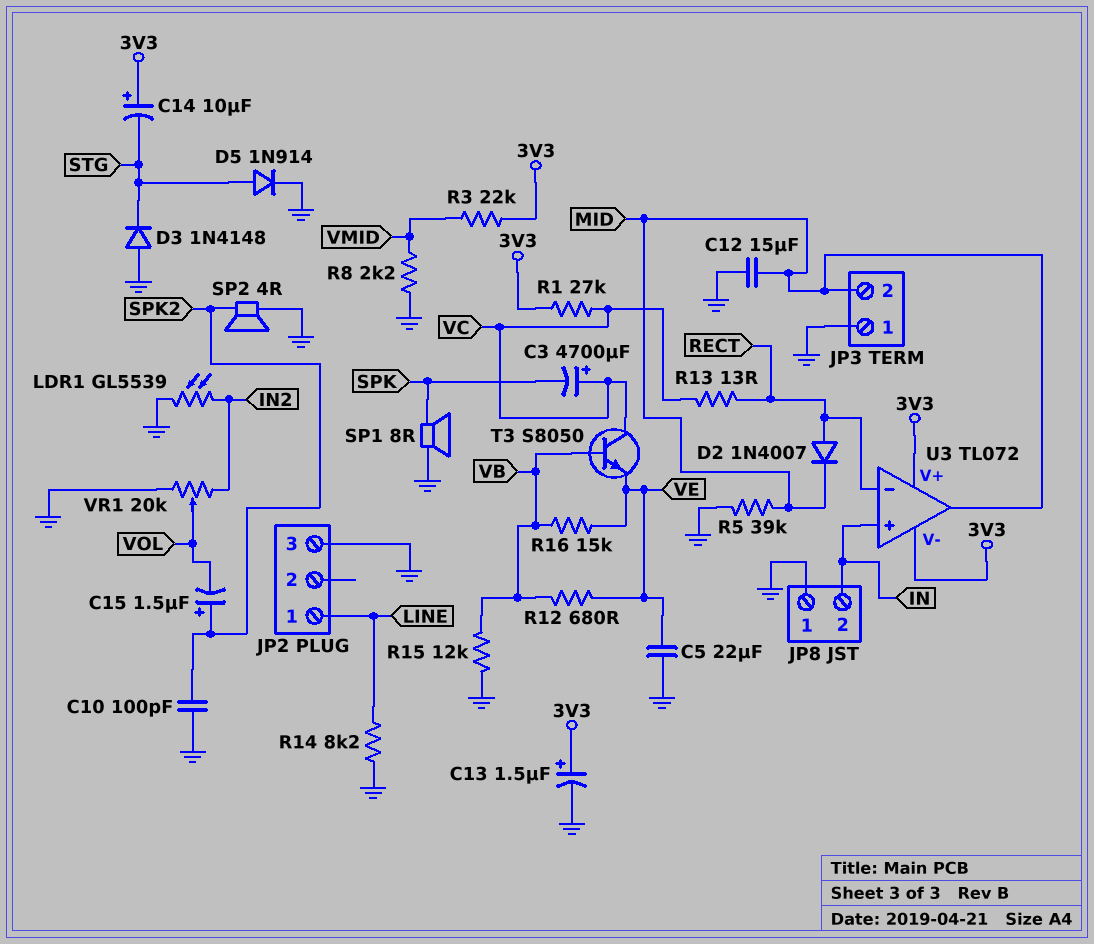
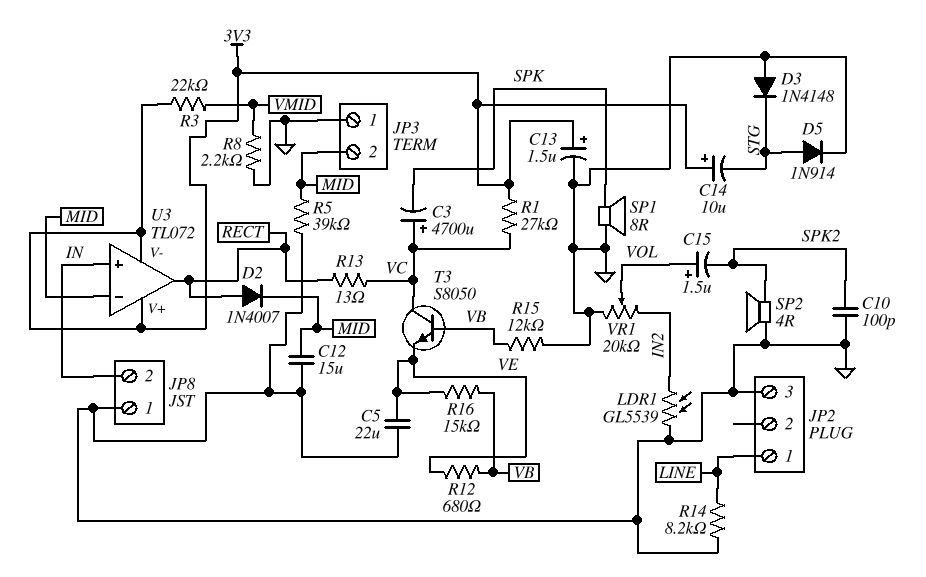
C15: 1.5uF (plus SPK2, minus VOL) -> 1.5uF (plus VOL, minus SPK2)
U3 pin in-: RECT -> MID
U3 pin out: MID -> RECT

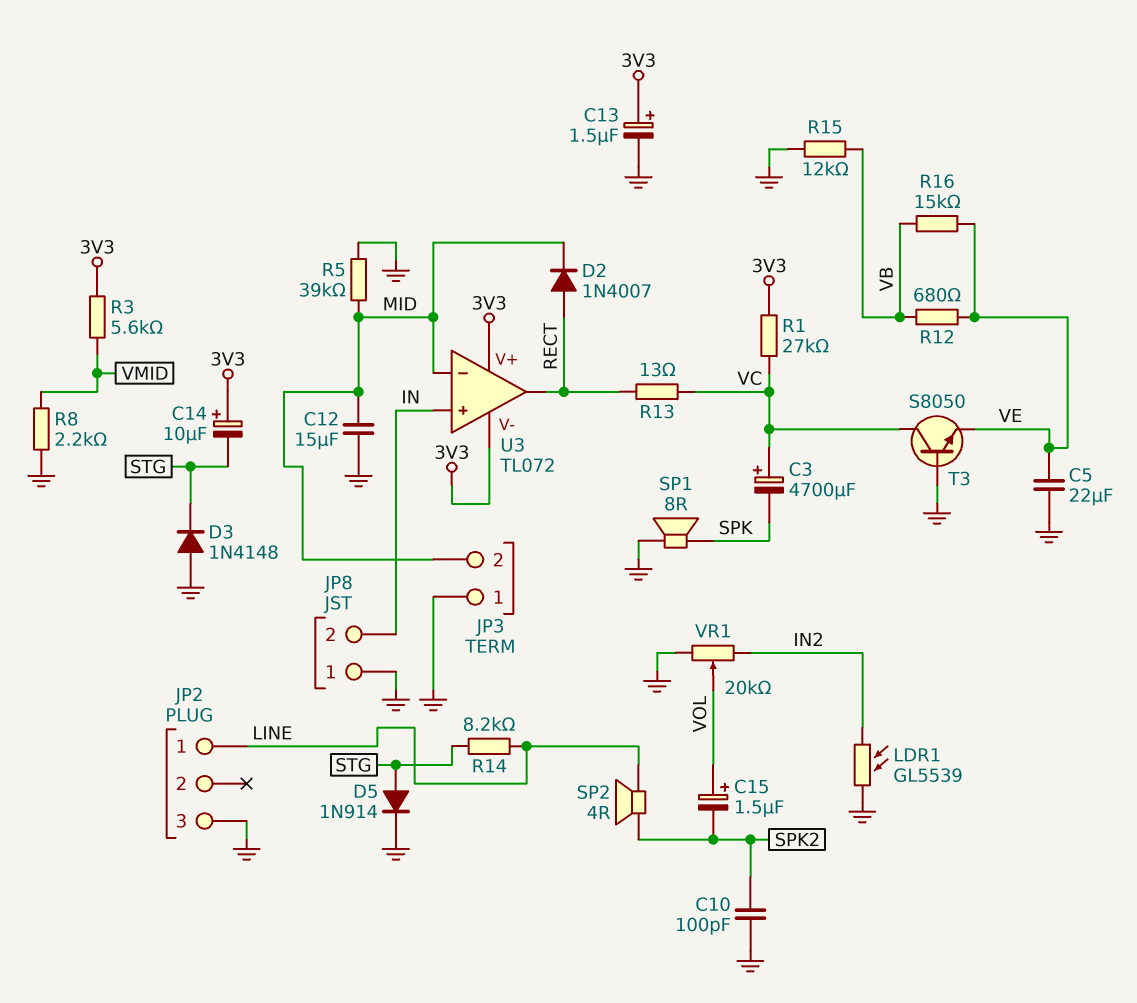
R3: 22k (3V3, VMID) -> 5.6k (3V3, VMID)
R14: 8.2k (GND, LINE) -> 8.2k (LINE, STG)
SP2: speaker 4R (GND, SPK2) -> speaker 4R (LINE, SPK2)
T3: NPN S8050 (B VB, C VC, E VE) -> NPN S8050 (B GND, C VC, E VE)

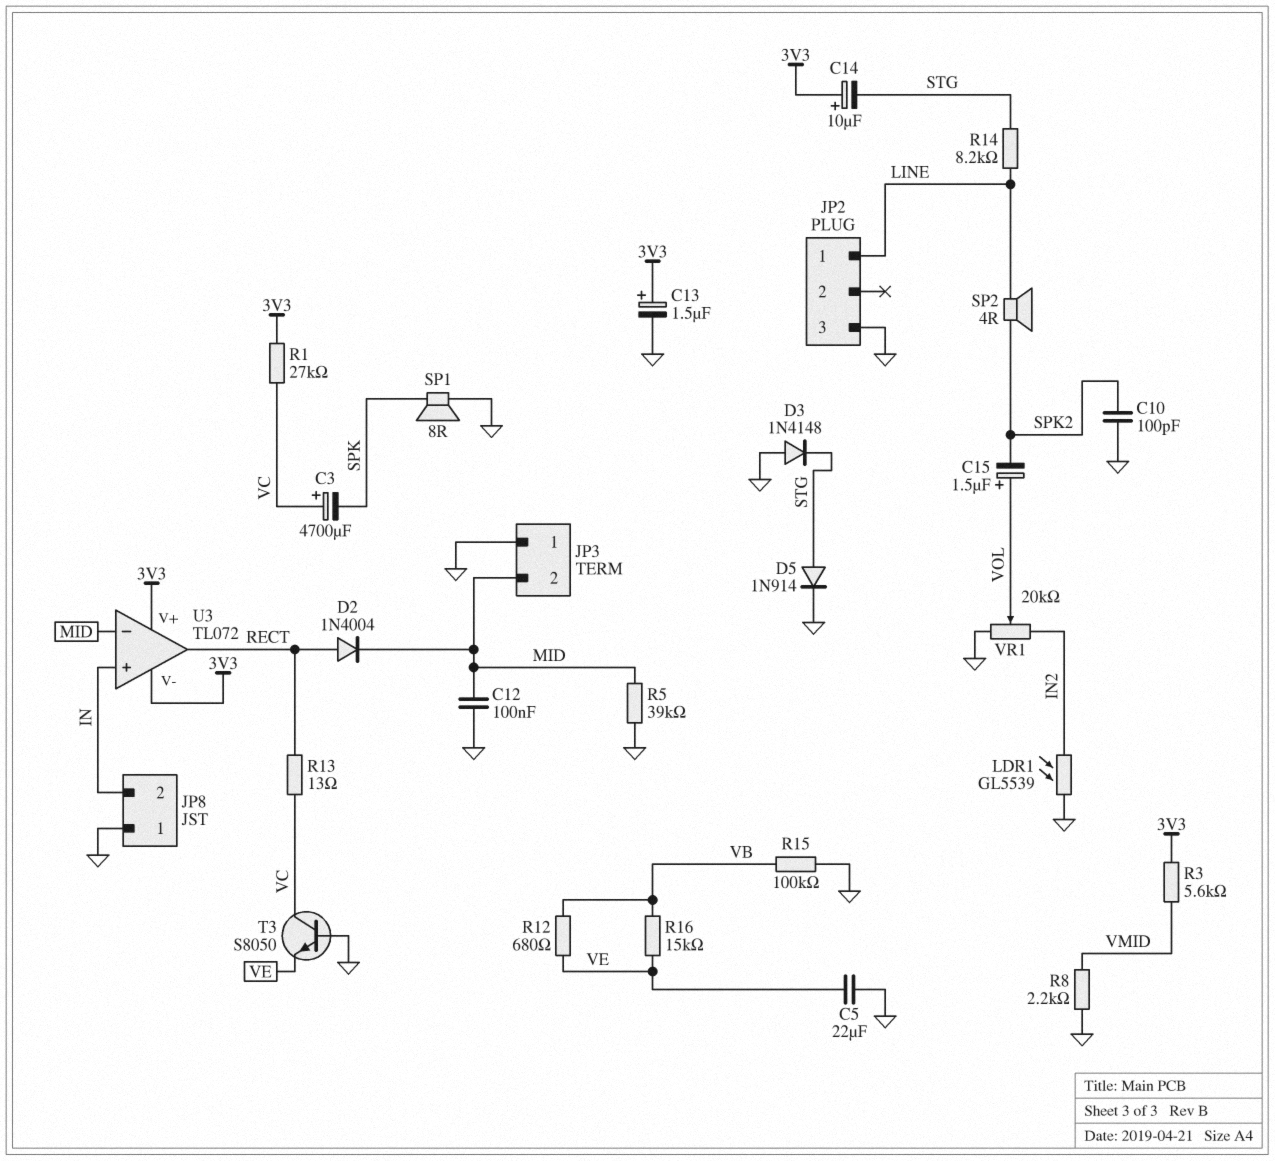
C12: 15uF (GND, MID) -> 100nF (GND, MID)
D2: diode 1N4007 (A RECT, K MID) -> diode 1N4004 (A RECT, K MID)
R15: 12k (GND, VB) -> 100k (GND, VB)

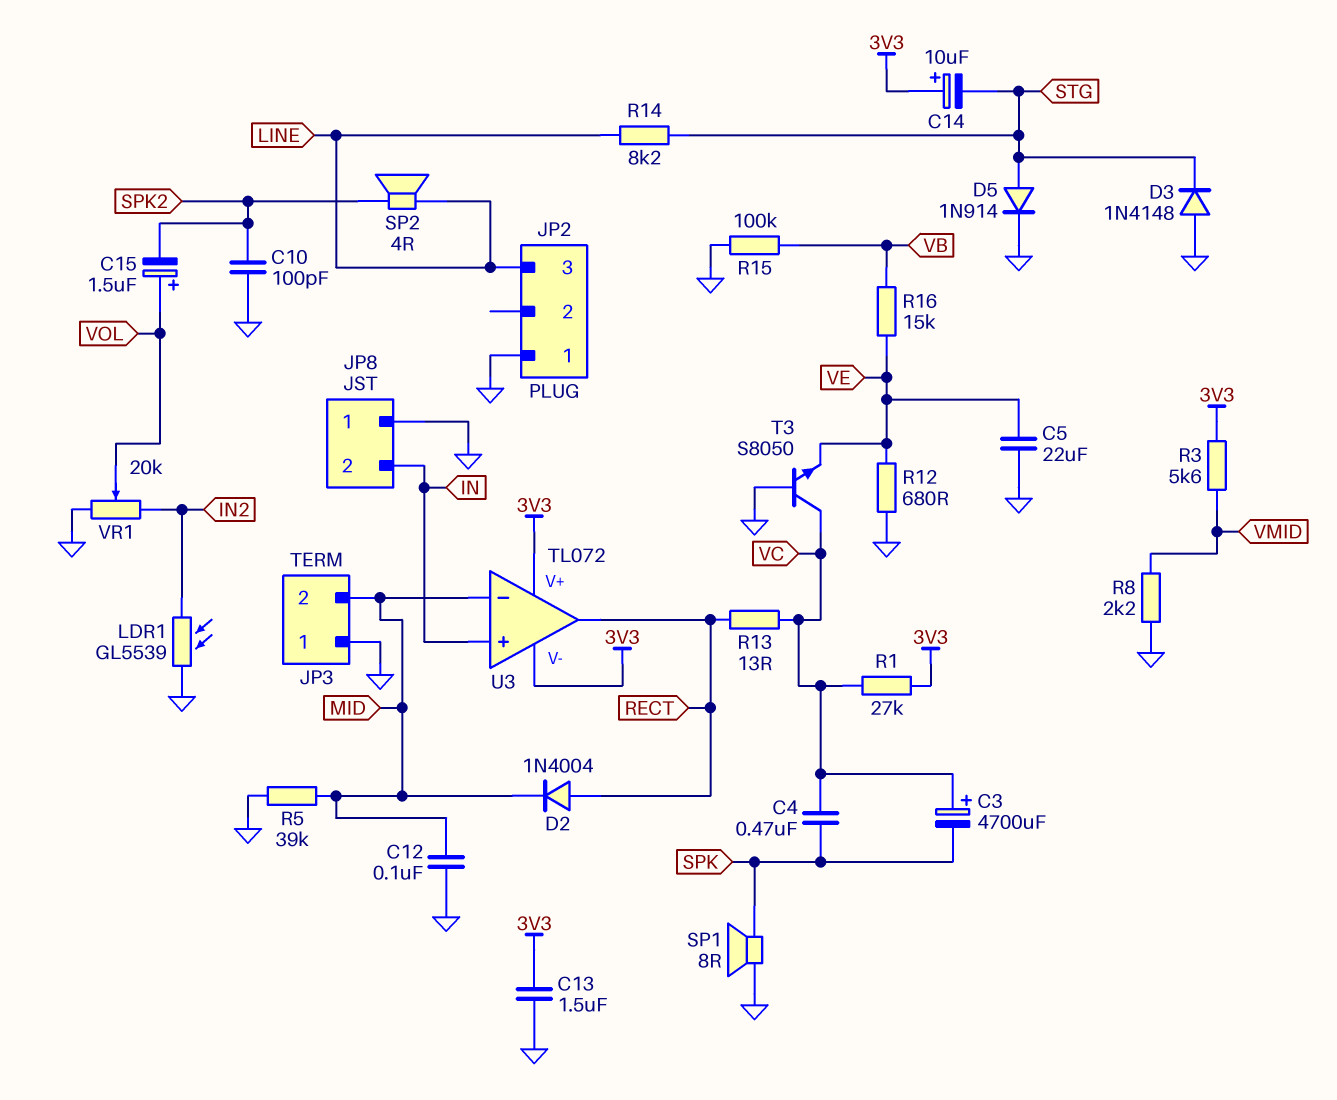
C4: none -> 470nF (SPK, VC)
C13: 1.5uF (plus 3V3, minus GND) -> 1.5uF (3V3, GND)
JP2 pin 1: LINE -> GND
JP2 pin 3: GND -> LINE
R12: 680 (VB, VE) -> 680 (GND, VE)

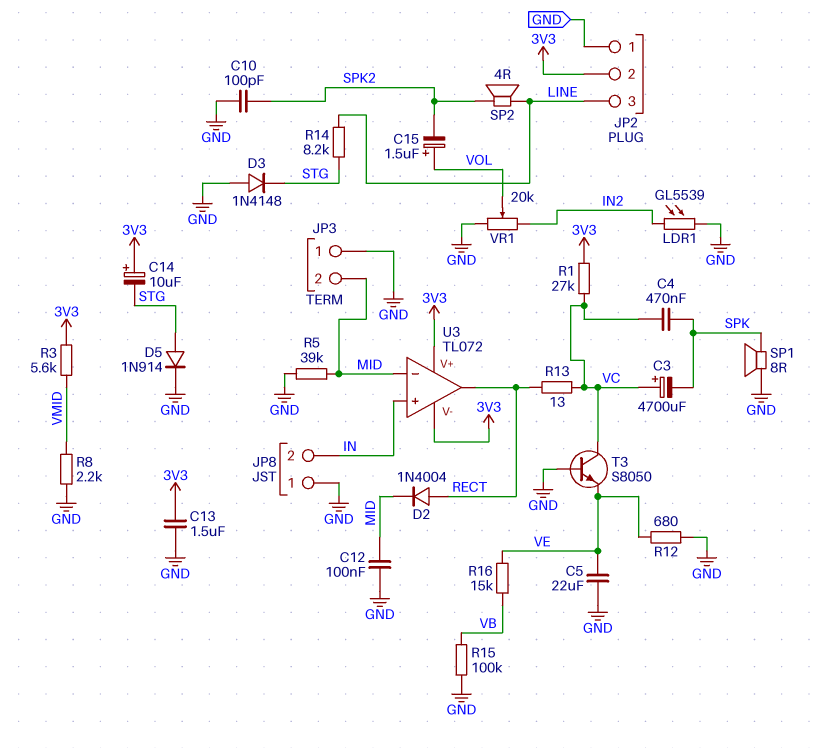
JP2 pin 2: none -> 3V3

